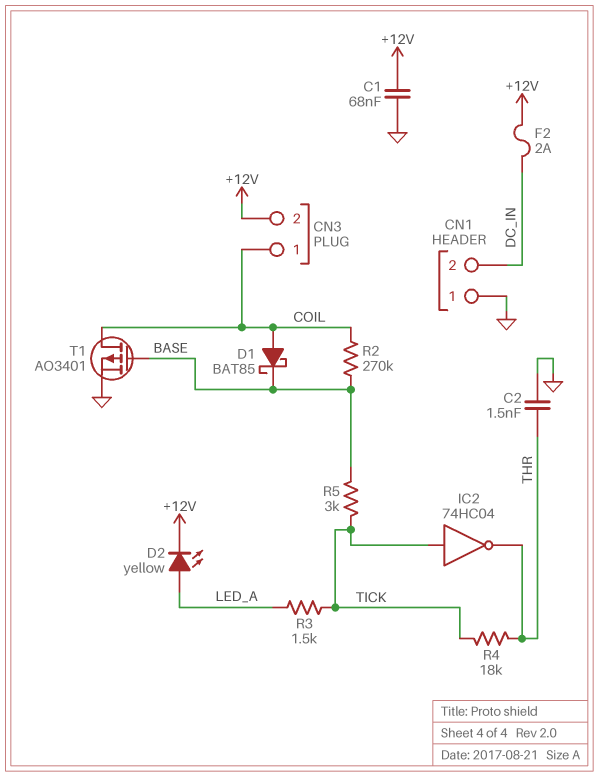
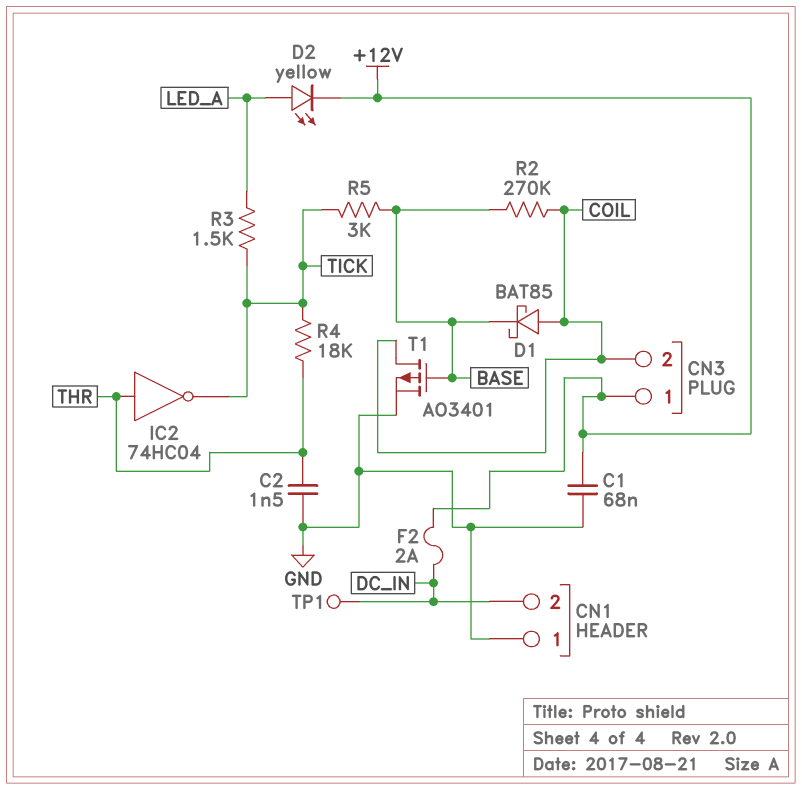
CN3 pin 1: COIL -> +12V
CN3 pin 2: +12V -> COIL
IC2: NOT 74HC04 (in TICK, out THR) -> NOT 74HC04 (in THR, out TICK)
TP1: none -> test point (DC_IN)

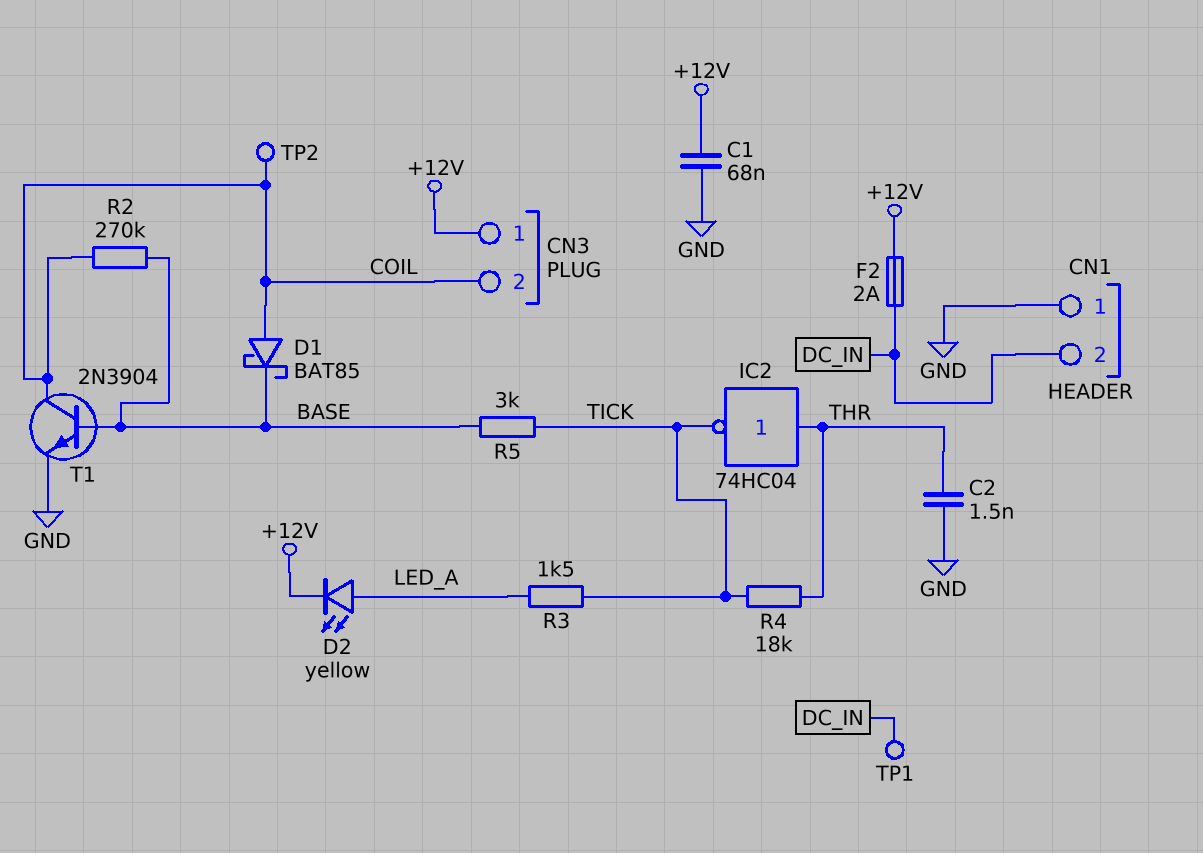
T1: PMOS AO3401 (G BASE, D COIL, S GND) -> NPN 2N3904 (B BASE, C COIL, E GND)
TP2: none -> test point (COIL)

